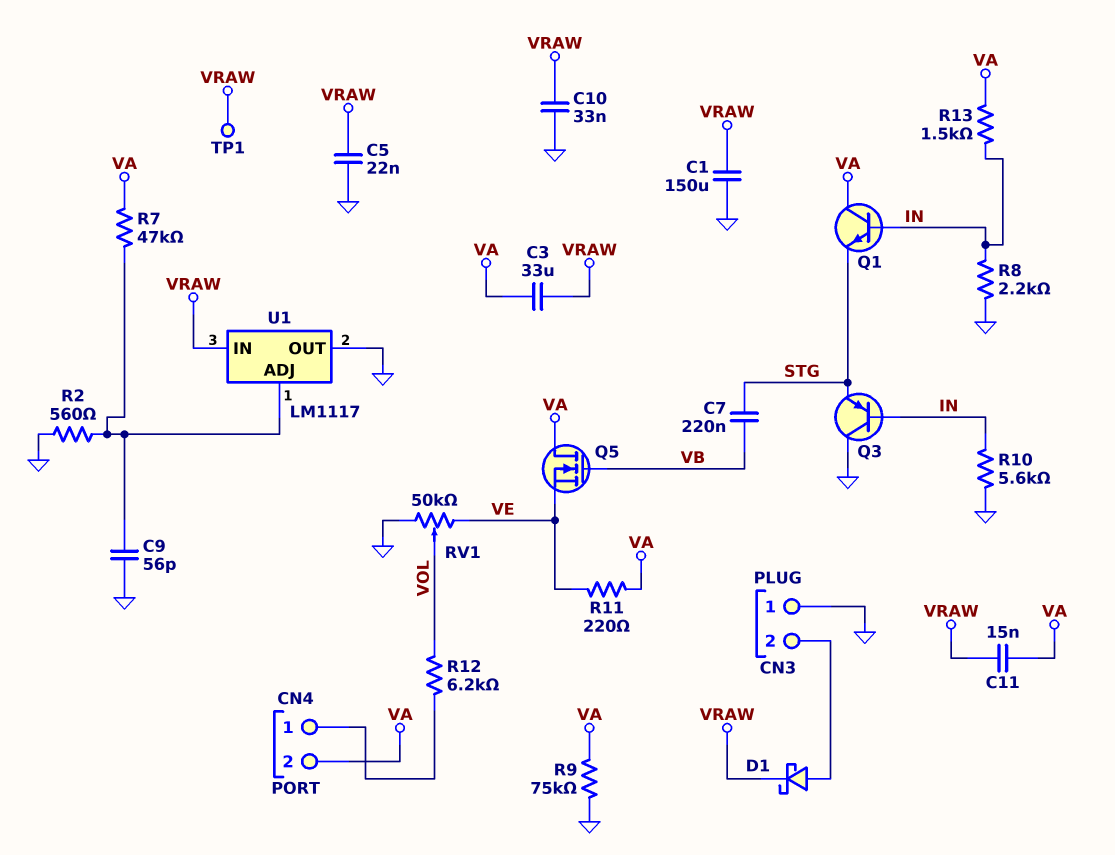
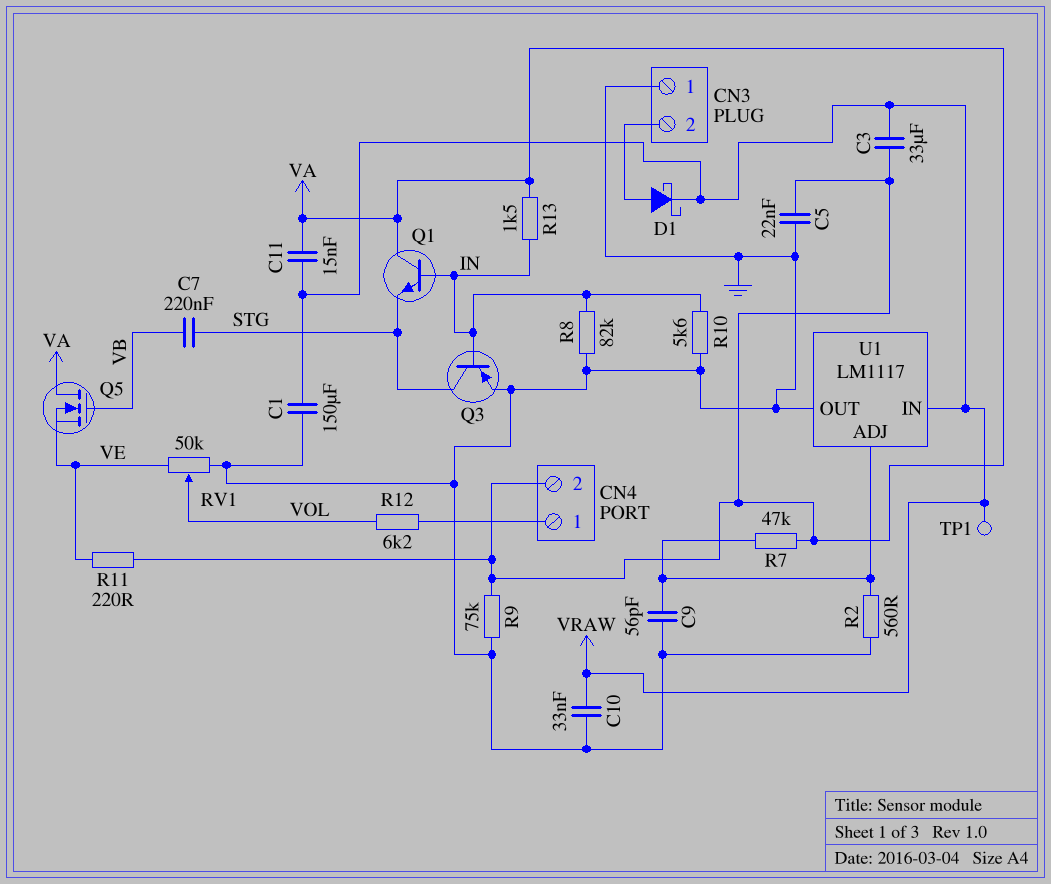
C5: 22nF (GND, VRAW) -> 22nF (GND, VA)
Q3: PNP (B IN, C GND, E STG) -> PNP (B IN, C STG, E GND)
R8: 2.2k (GND, IN) -> 82k (GND, IN)

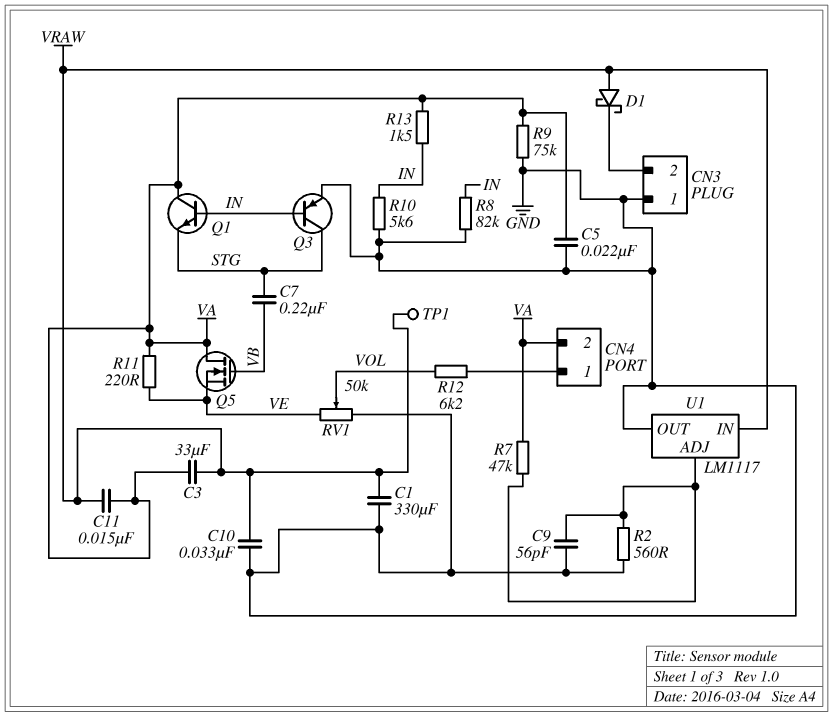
C1: 150uF (GND, VRAW) -> 330uF (GND, VRAW)
D1: schottky (A CN3/2, K VRAW) -> schottky (A VRAW, K CN3/2)

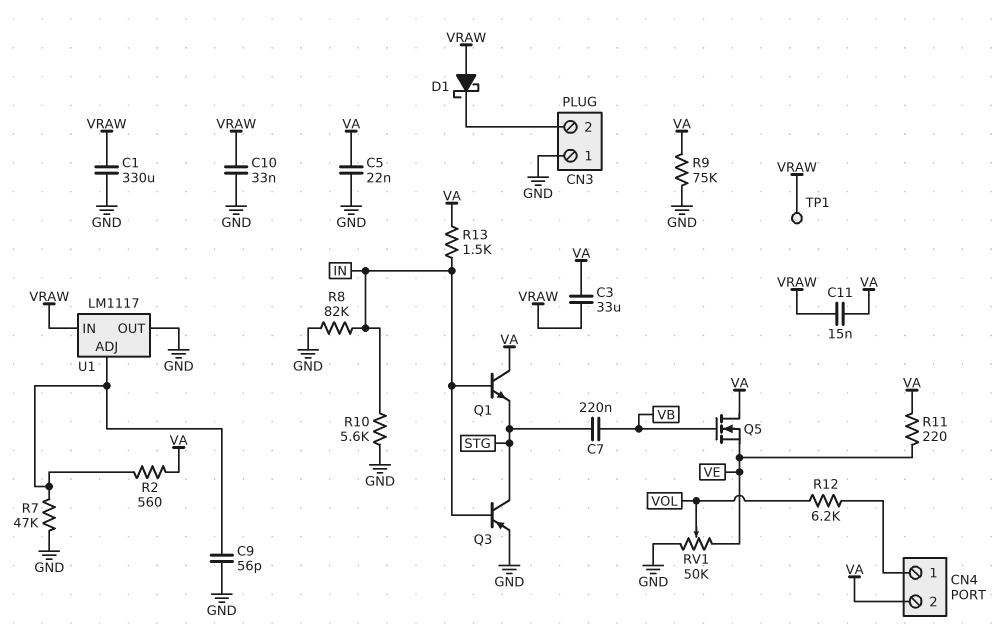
R2: 560 (GND, U1/ADJ) -> 560 (U1/ADJ, VA)
R7: 47k (U1/ADJ, VA) -> 47k (GND, U1/ADJ)

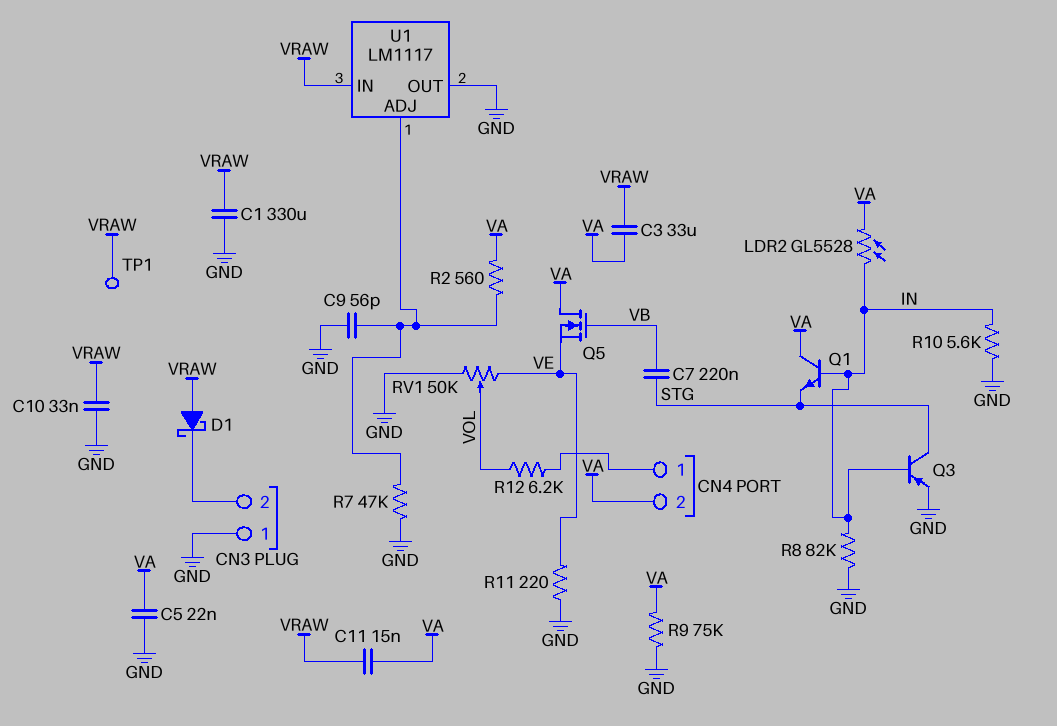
LDR2: none -> GL5528 (IN, VA)
R11: 220 (VA, VE) -> 220 (GND, VE)
R13: 1.5k (IN, VA) -> none

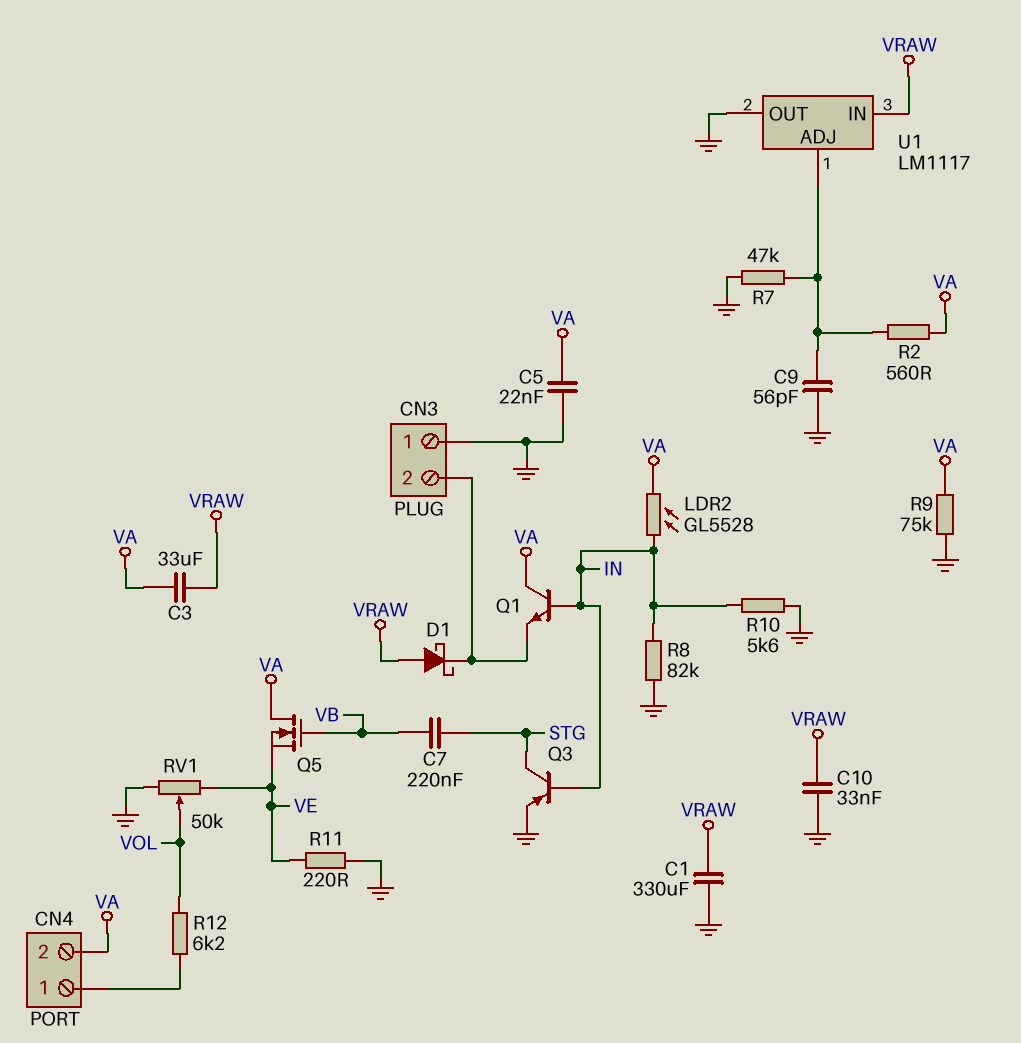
C11: 15nF (VA, VRAW) -> none
Q1: NPN (B IN, C VA, E STG) -> NPN (B IN, C VA, E CN3/2)
TP1: test point (VRAW) -> none

